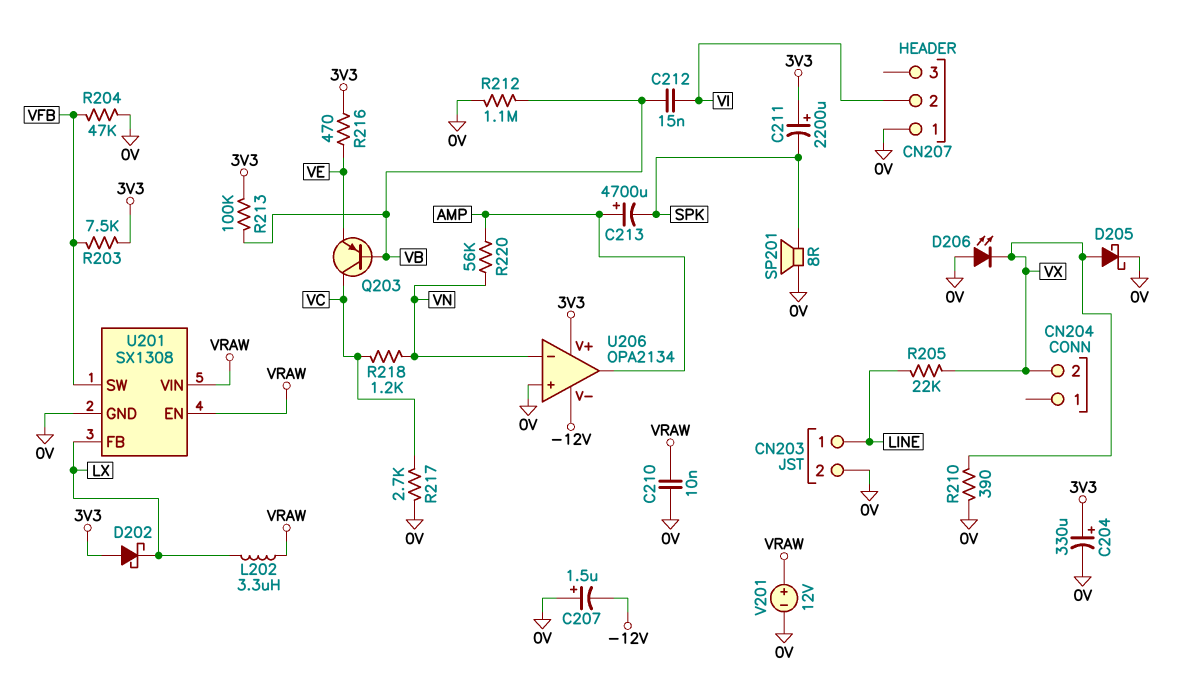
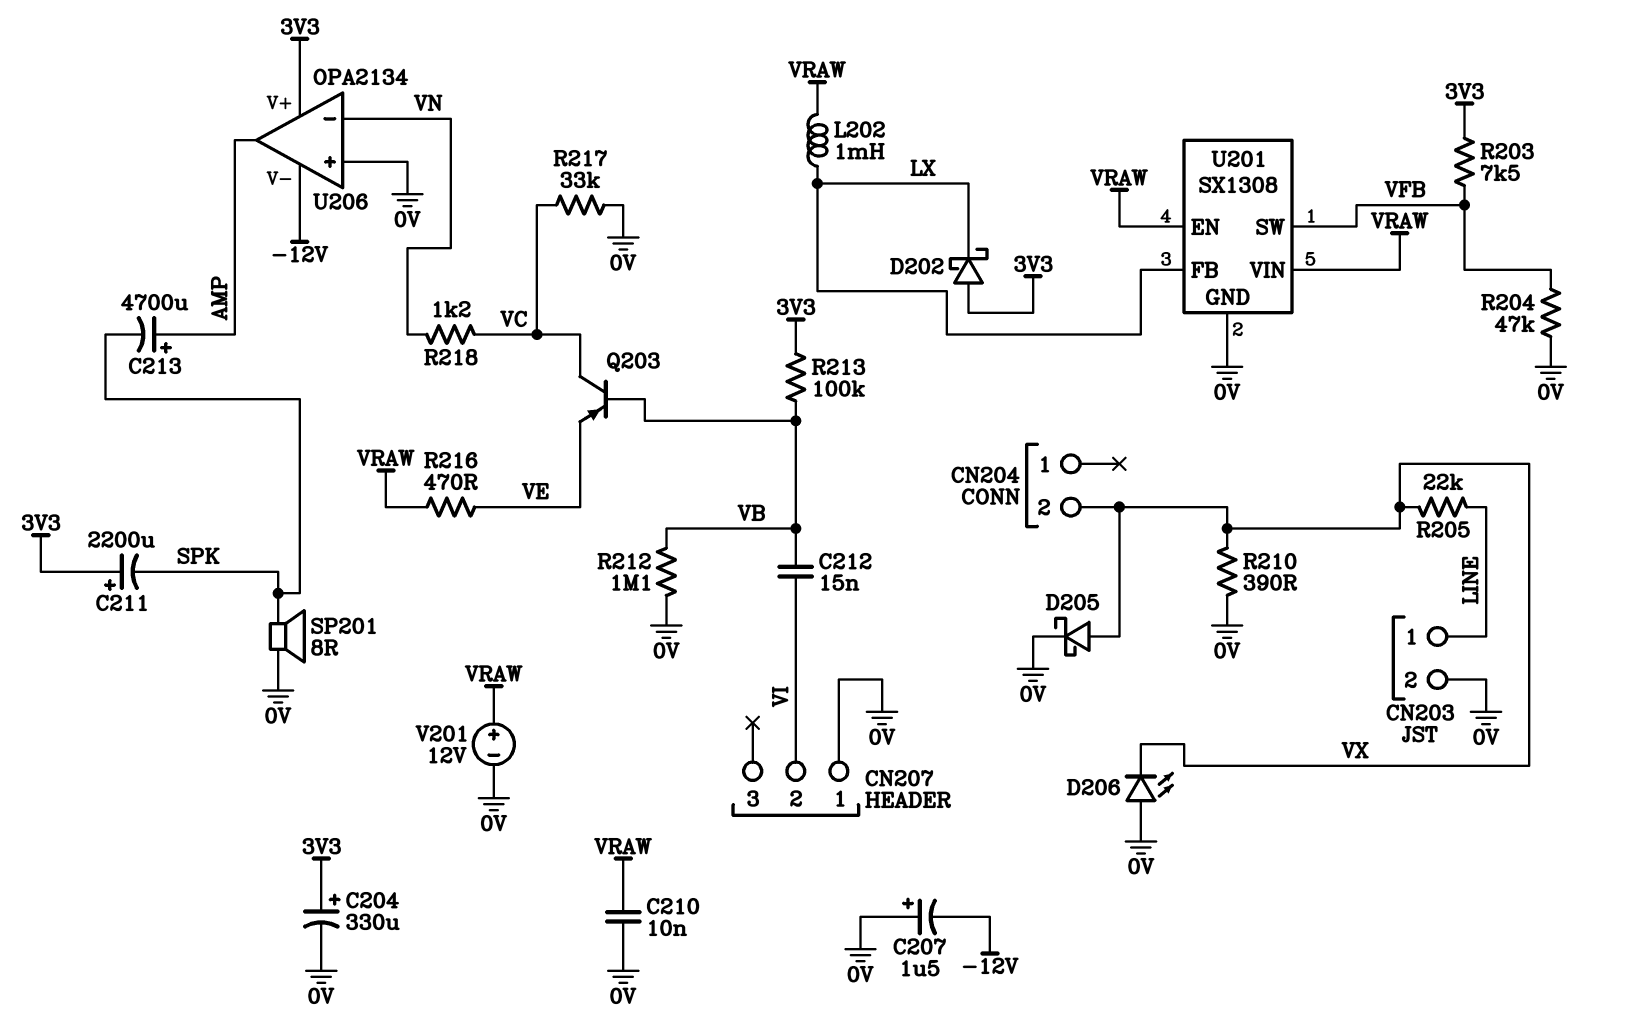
L202: 3.3uH (LX, VRAW) -> 1mH (LX, VRAW)
R216: 470 (3V3, VE) -> 470 (VE, VRAW)
R217: 2.7k (0V, VC) -> 33k (0V, VC)
R220: 56k (AMP, VN) -> none

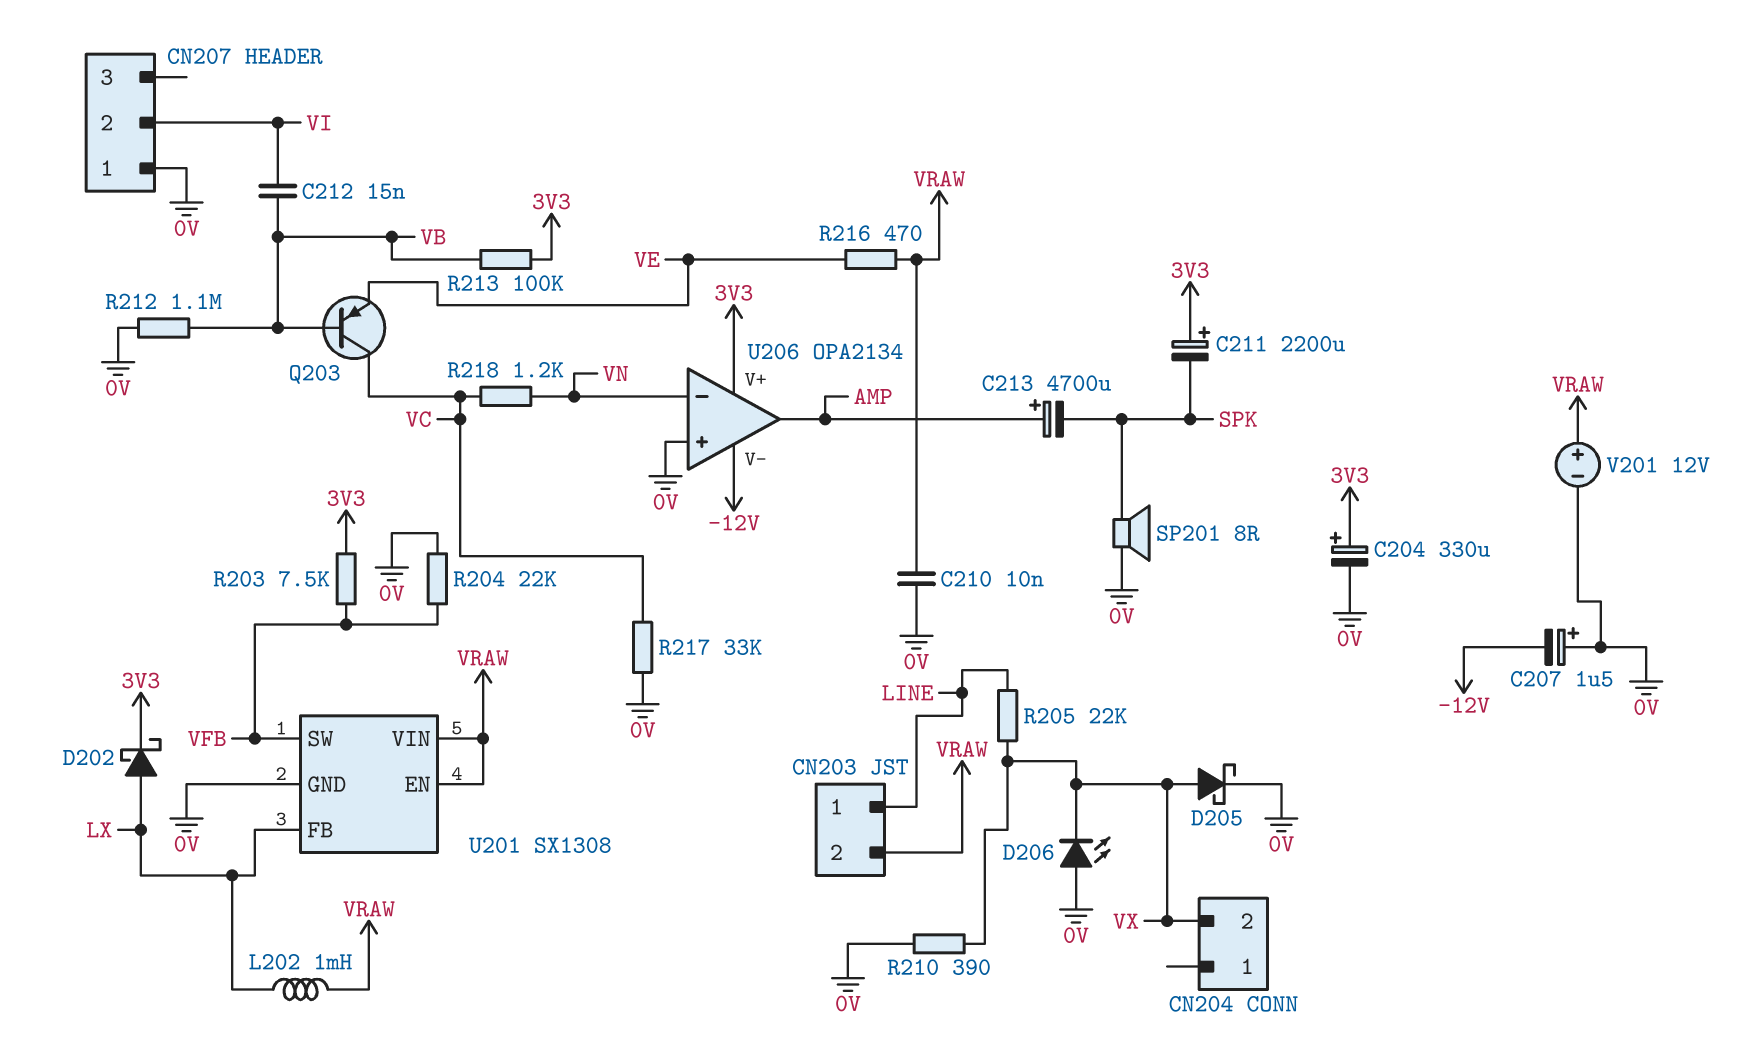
CN203 pin 2: 0V -> VRAW
D202: schottky (A 3V3, K LX) -> schottky (A LX, K 3V3)
R204: 47k (0V, VFB) -> 22k (0V, VFB)

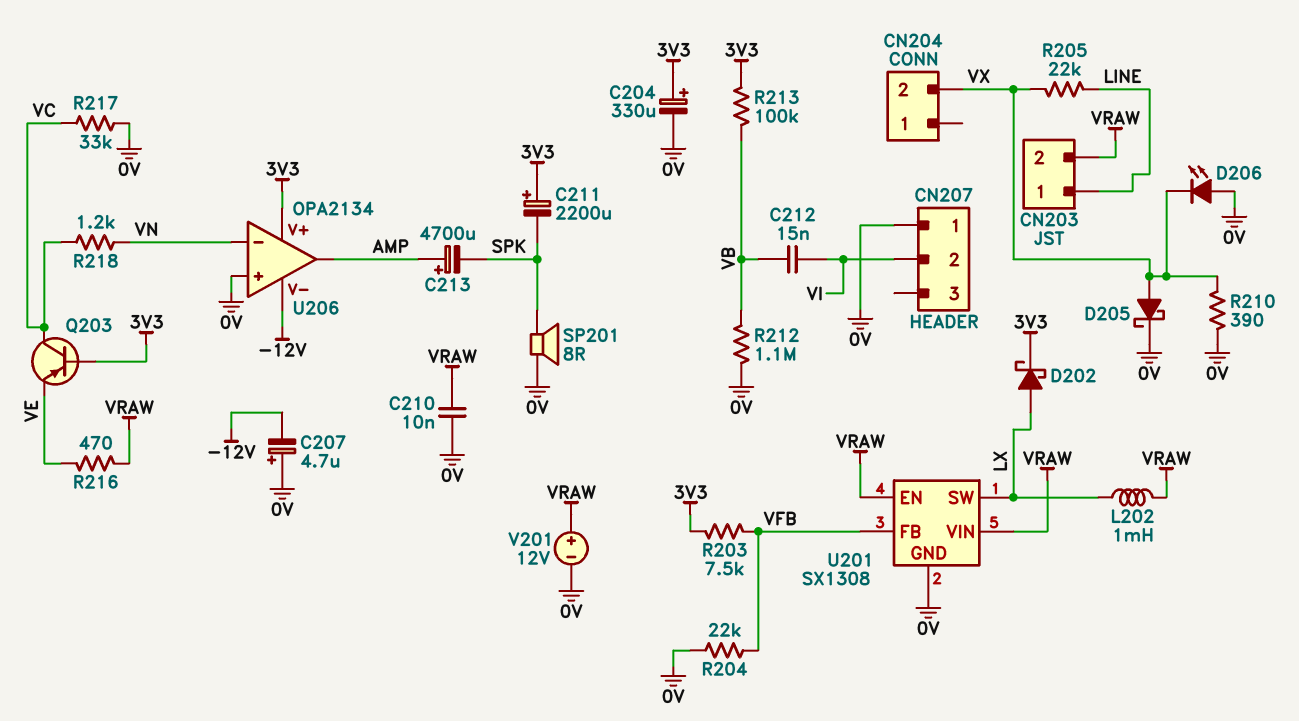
C207: 1.5uF (plus 0V, minus -12V) -> 4.7uF (plus 0V, minus -12V)
Q203: PNP (B VB, C VC, E VE) -> PNP (B 3V3, C VC, E VE)
U201 pin FB: LX -> VFB
U201 pin SW: VFB -> LX

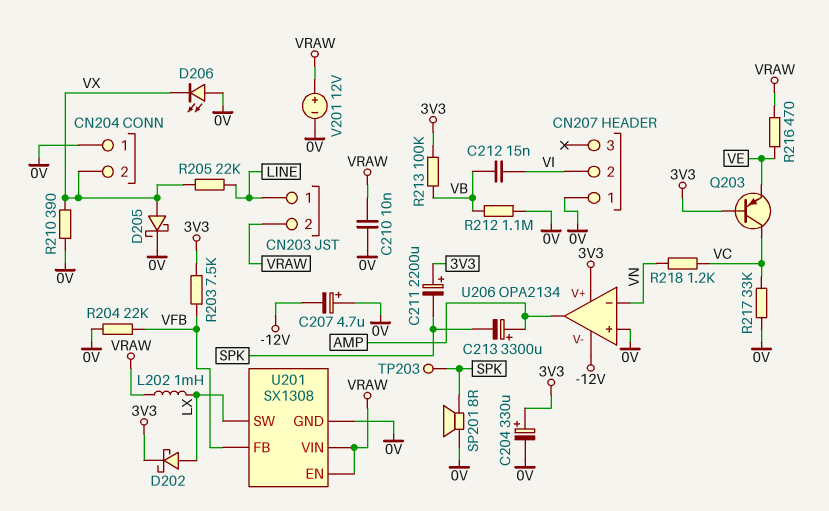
C213: 4700uF (plus AMP, minus SPK) -> 3300uF (plus AMP, minus SPK)
CN204 pin 1: none -> 0V
TP203: none -> test point (SPK)

